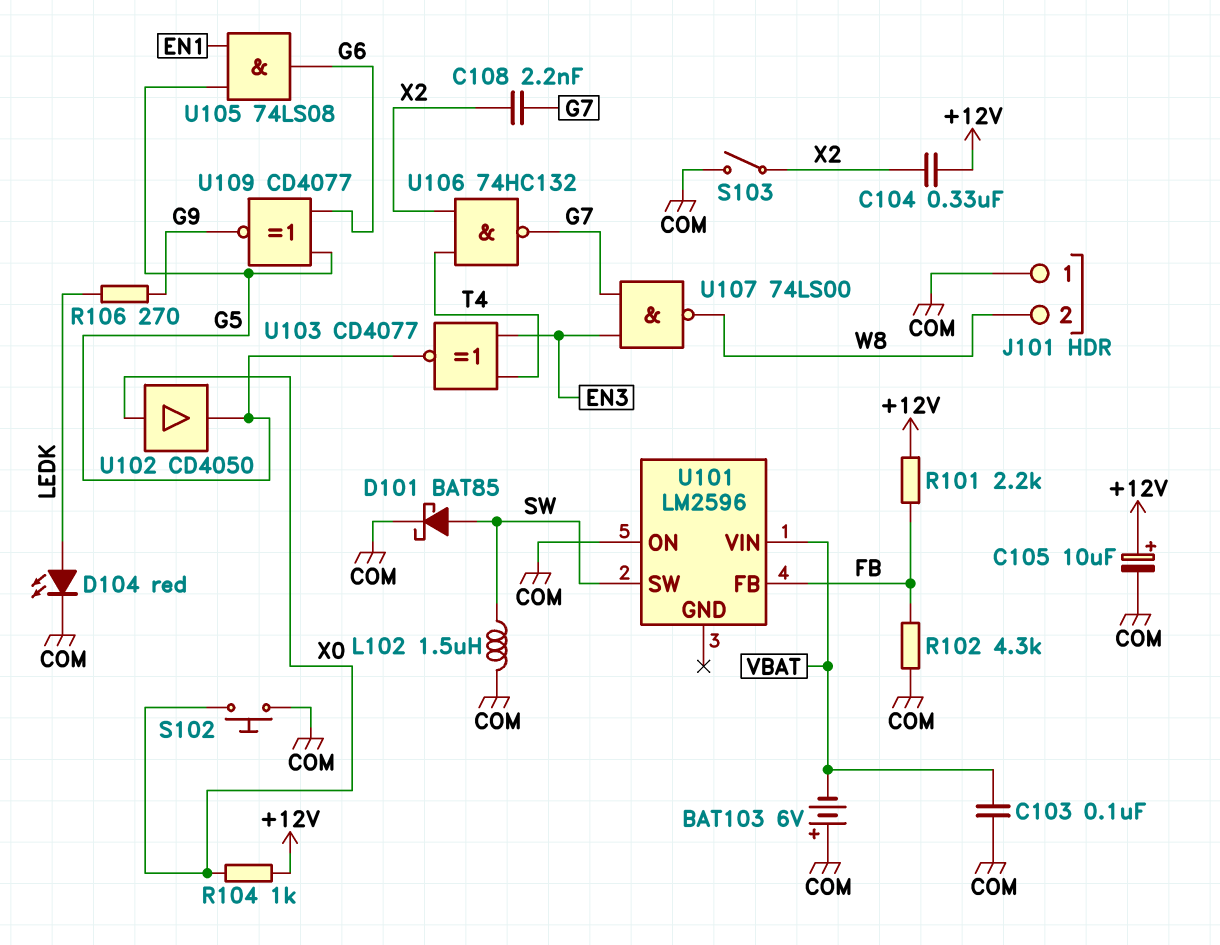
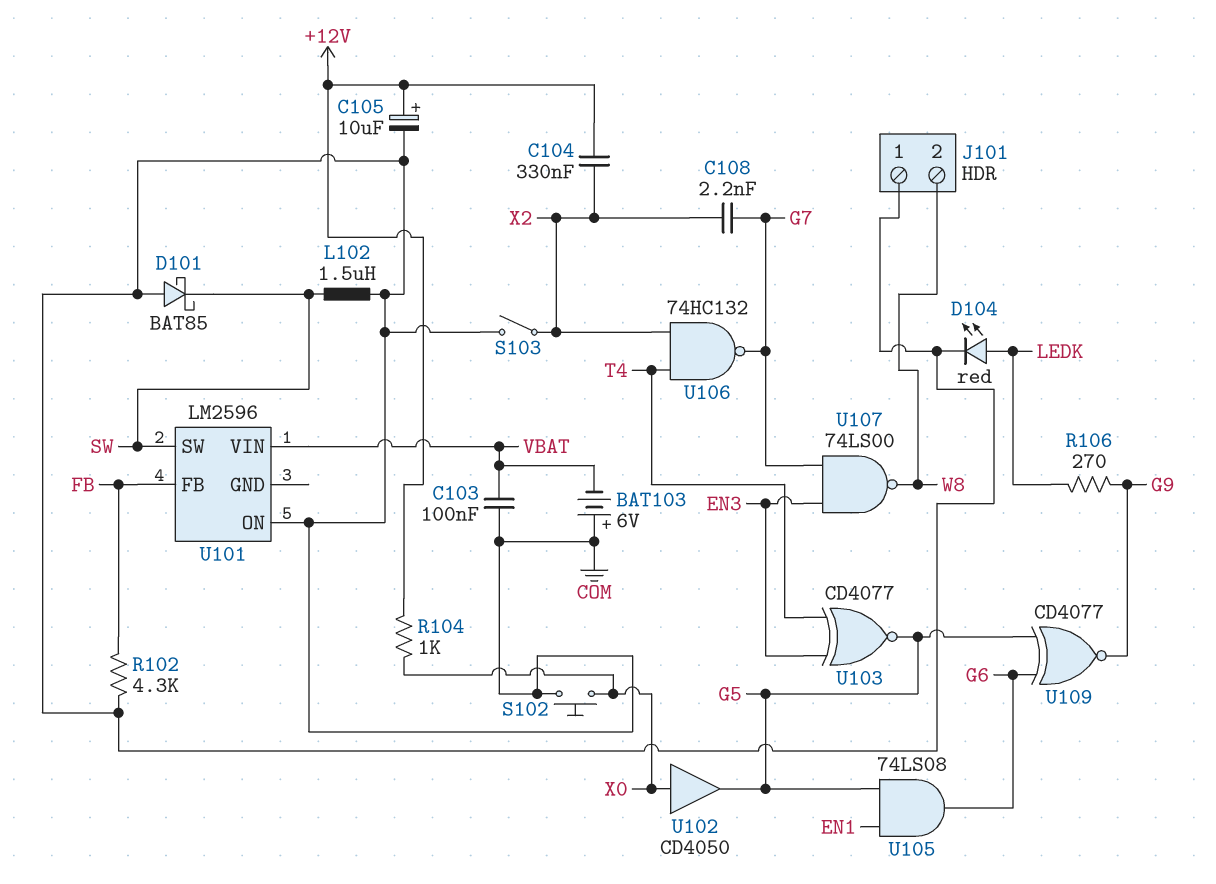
D101: schottky BAT85 (A SW, K COM) -> schottky BAT85 (A COM, K SW)
R101: 2.2k (+12V, FB) -> none

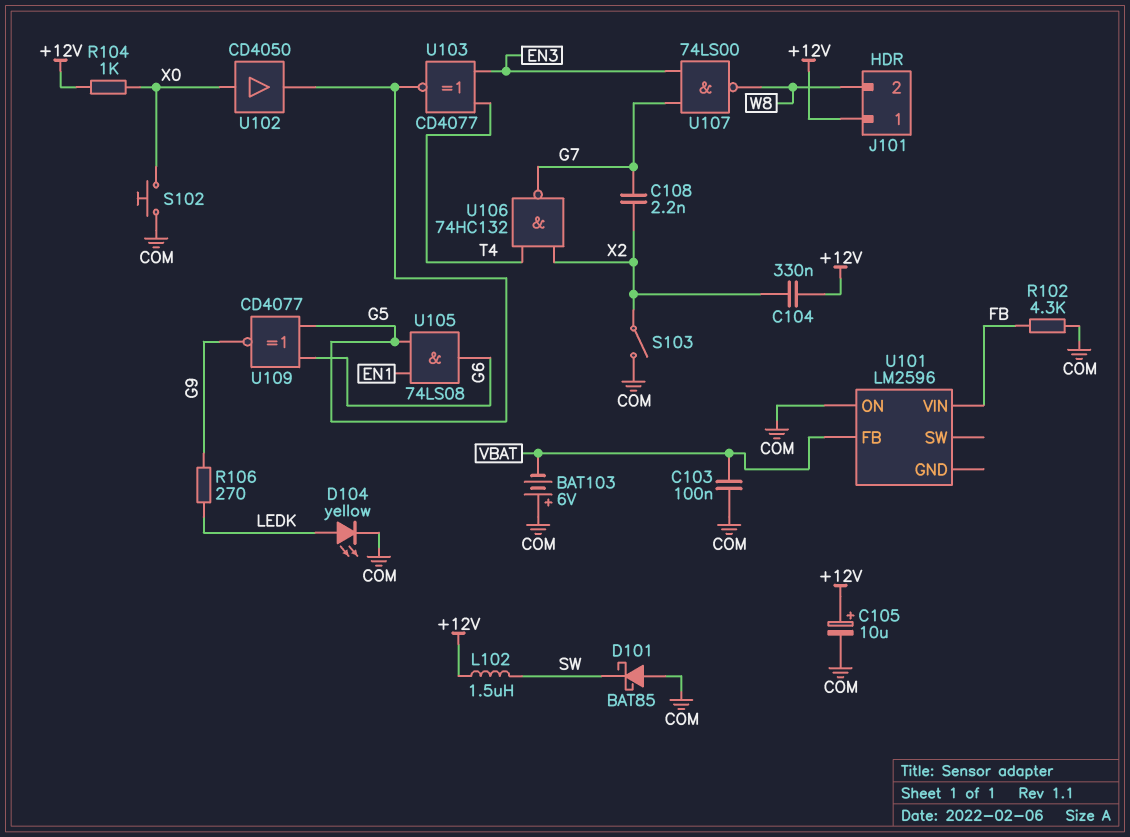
D104: LED red (A LEDK, K COM) -> LED yellow (A LEDK, K COM)
J101 pin 1: COM -> +12V
L102: 1.5uH (COM, SW) -> 1.5uH (+12V, SW)
U101 pin FB: FB -> VBAT
U101 pin SW: SW -> none
U101 pin VIN: VBAT -> FB

